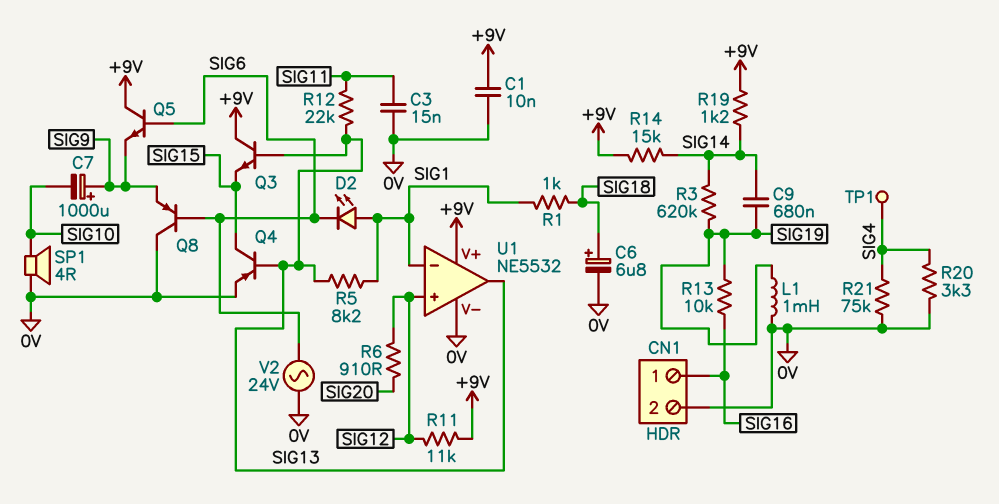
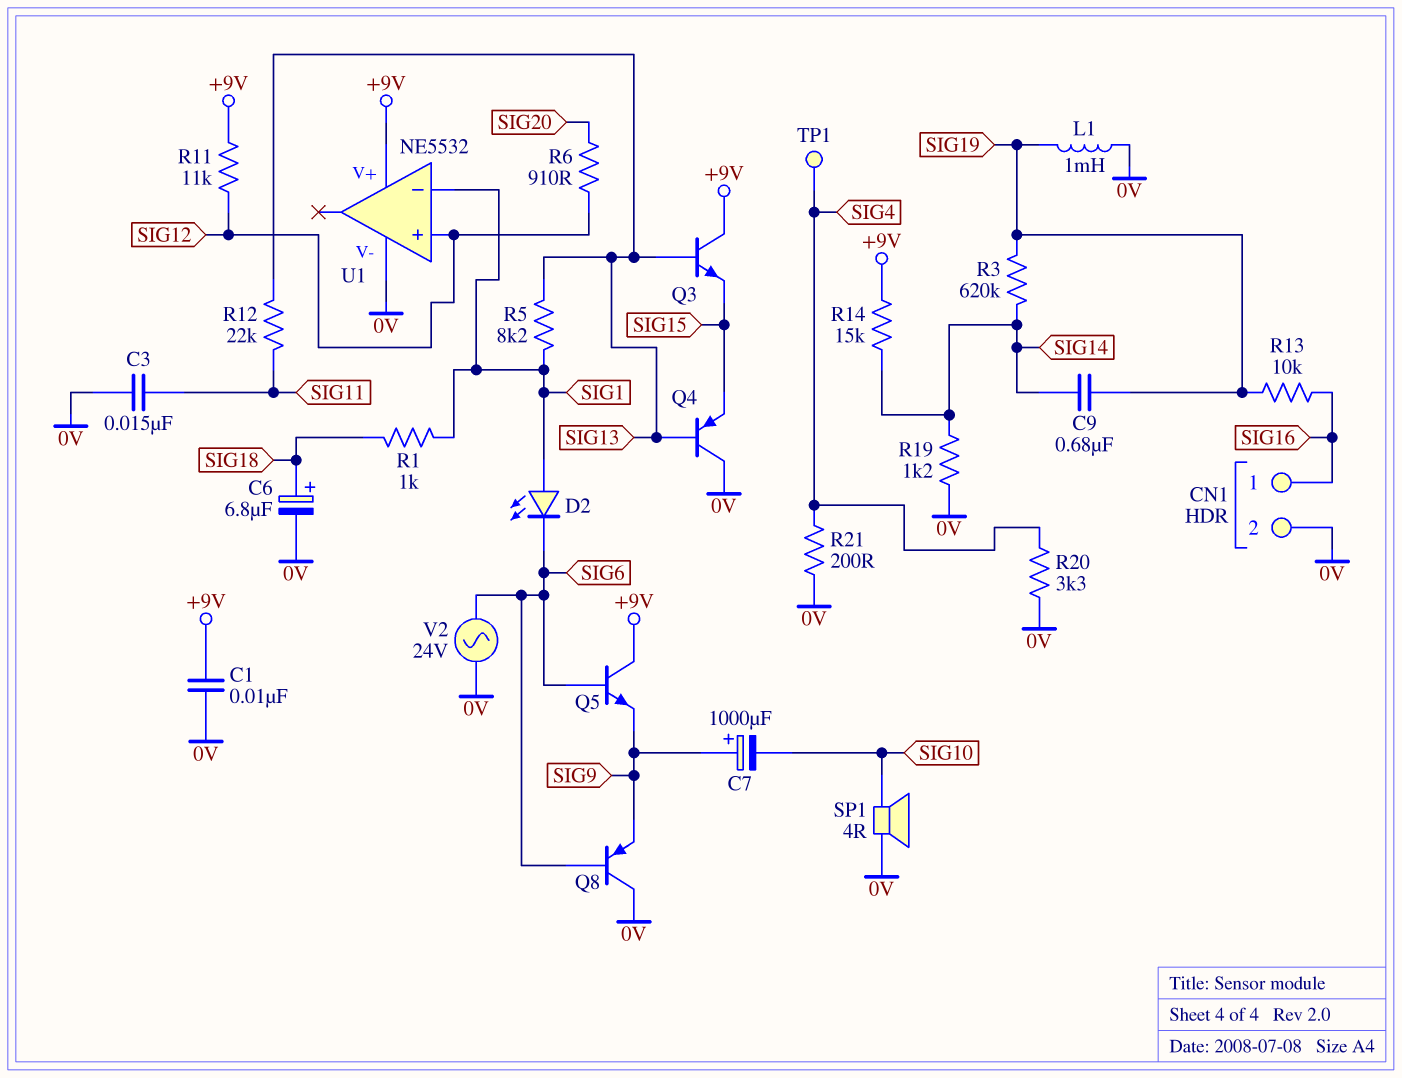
Q4: PNP (B SIG13, C SIG15, E 0V) -> PNP (B SIG13, C 0V, E SIG15)
R19: 1.2k (+9V, SIG14) -> 1.2k (0V, SIG14)
R21: 75k (0V, SIG4) -> 200 (0V, SIG4)
U1 pin out: SIG13 -> none

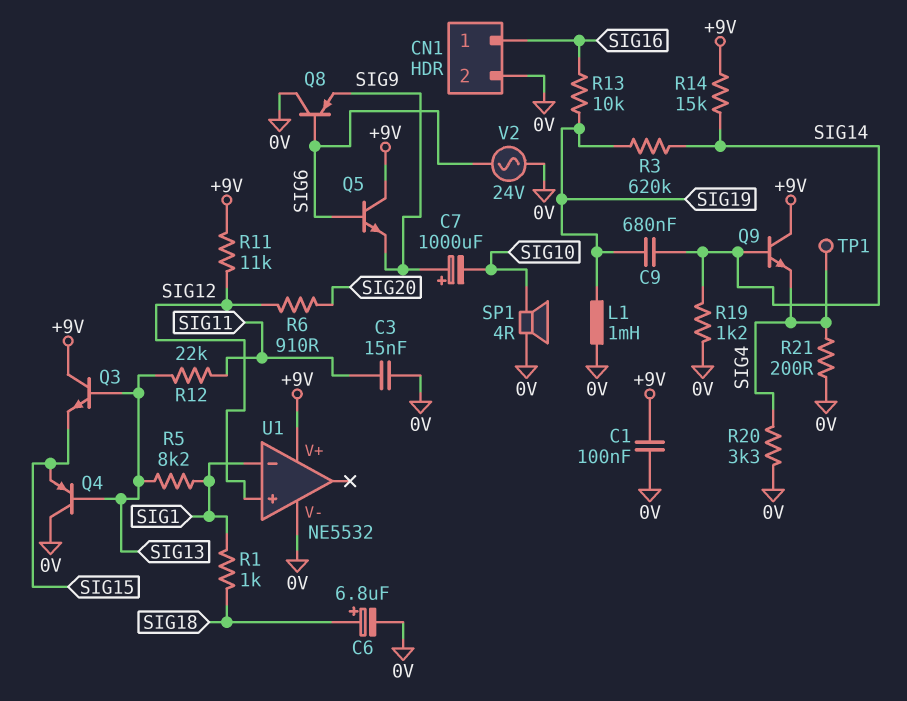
C1: 10nF (+9V, 0V) -> 100nF (+9V, 0V)
D2: LED (A SIG1, K SIG6) -> none
Q9: none -> NPN (B SIG14, C +9V, E SIG4)

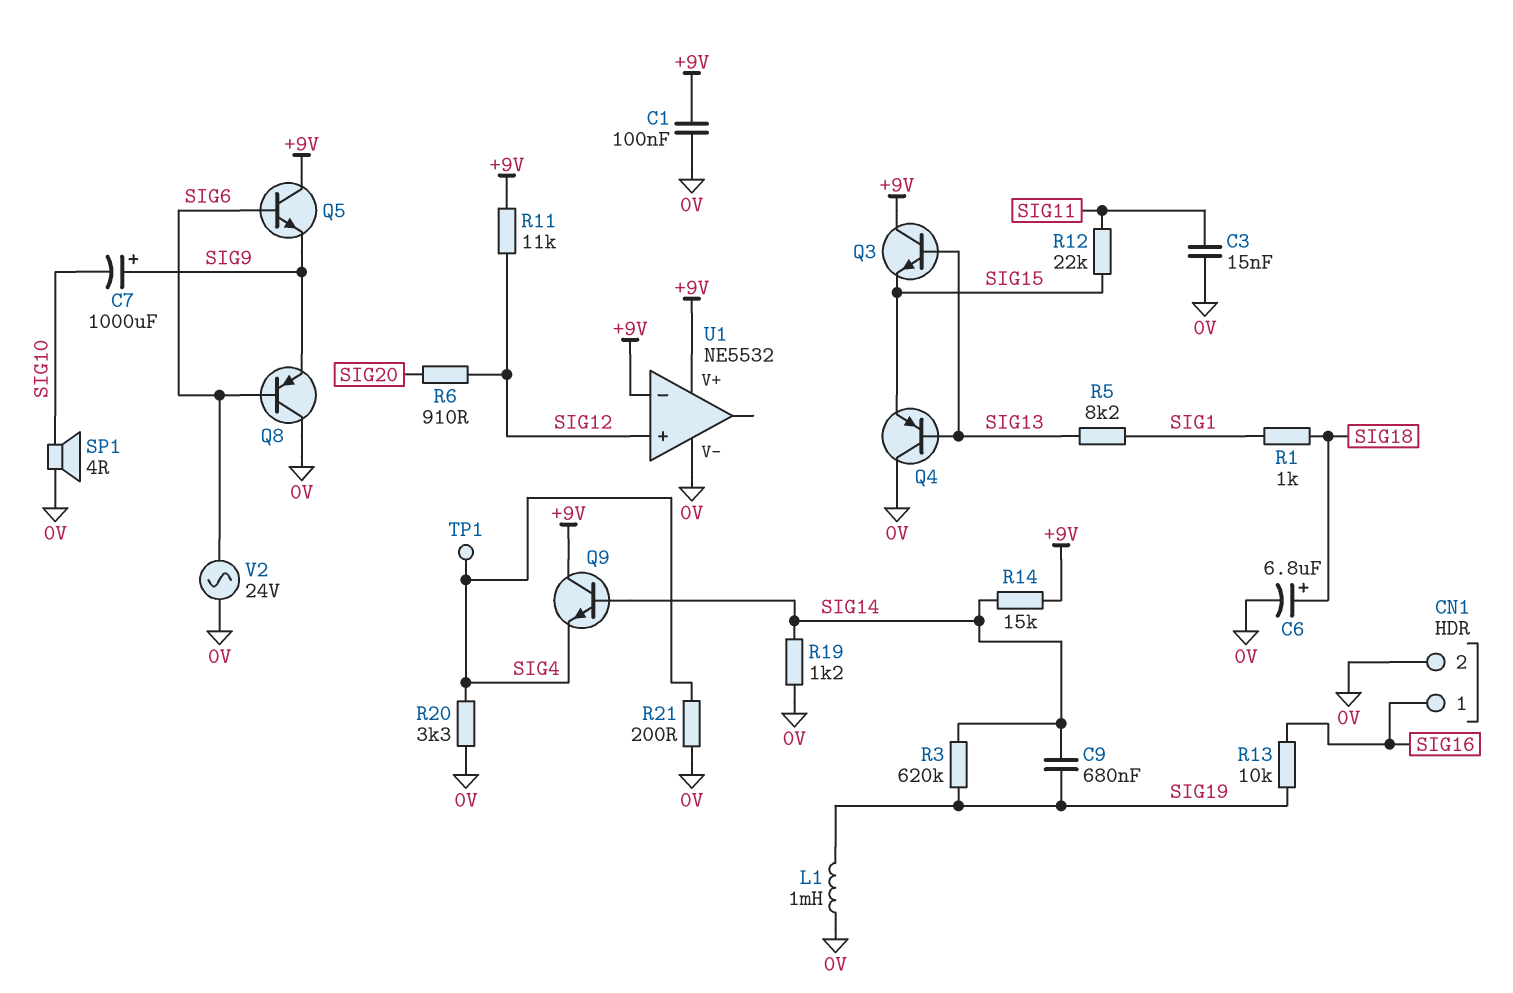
R12: 22k (SIG11, SIG13) -> 22k (SIG11, SIG15)
U1 pin in-: SIG1 -> +9V

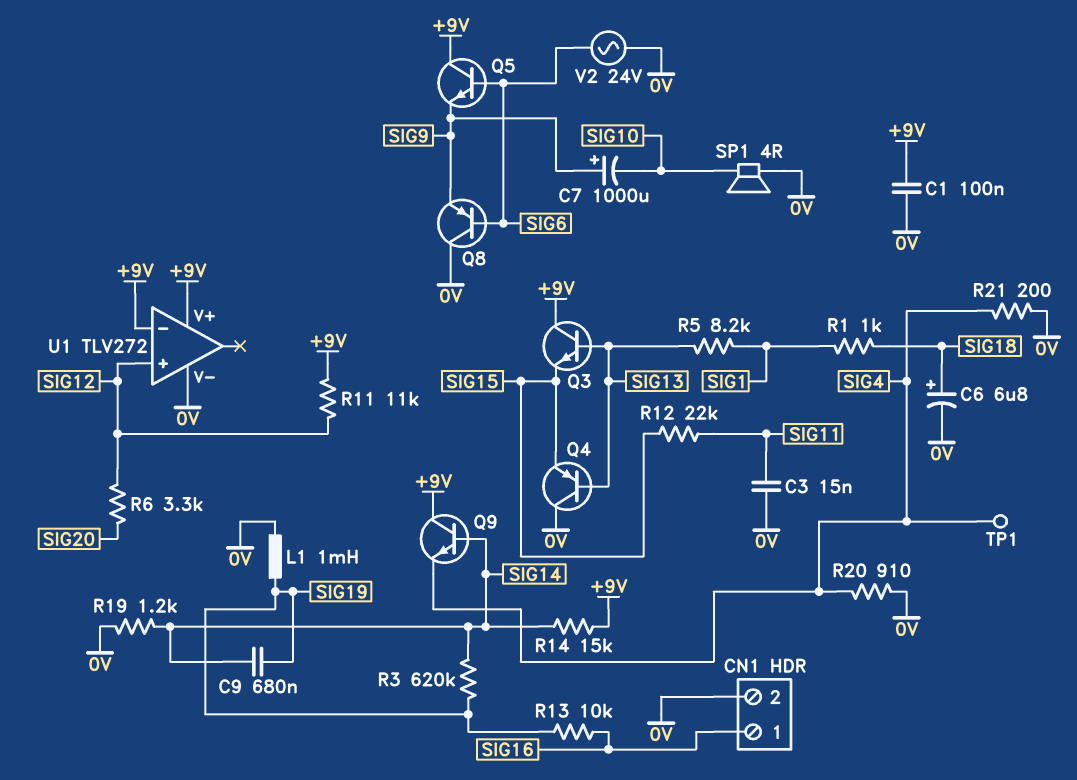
R6: 910 (SIG12, SIG20) -> 3.3k (SIG12, SIG20)
R20: 3.3k (0V, SIG4) -> 910 (0V, SIG4)
U1: NE5532 -> TLV272

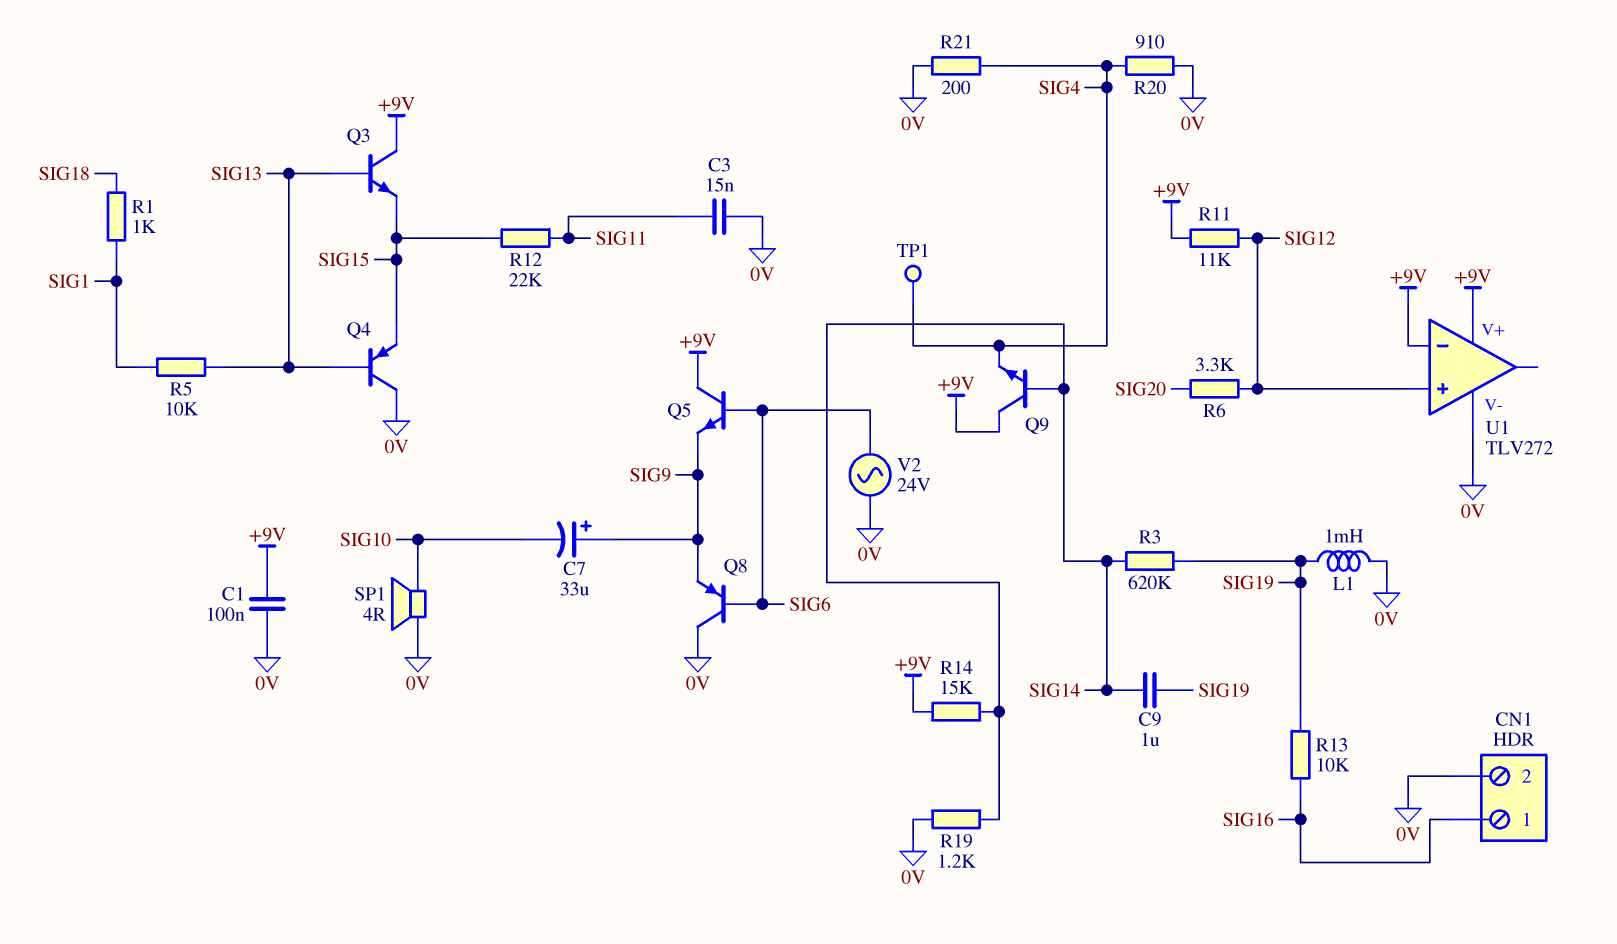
C6: 6.8uF (plus SIG18, minus 0V) -> none
C7: 1000uF (plus SIG9, minus SIG10) -> 33uF (plus SIG9, minus SIG10)
C9: 680nF (SIG14, SIG19) -> 1uF (SIG14, SIG19)
R5: 8.2k (SIG1, SIG13) -> 10k (SIG1, SIG13)

